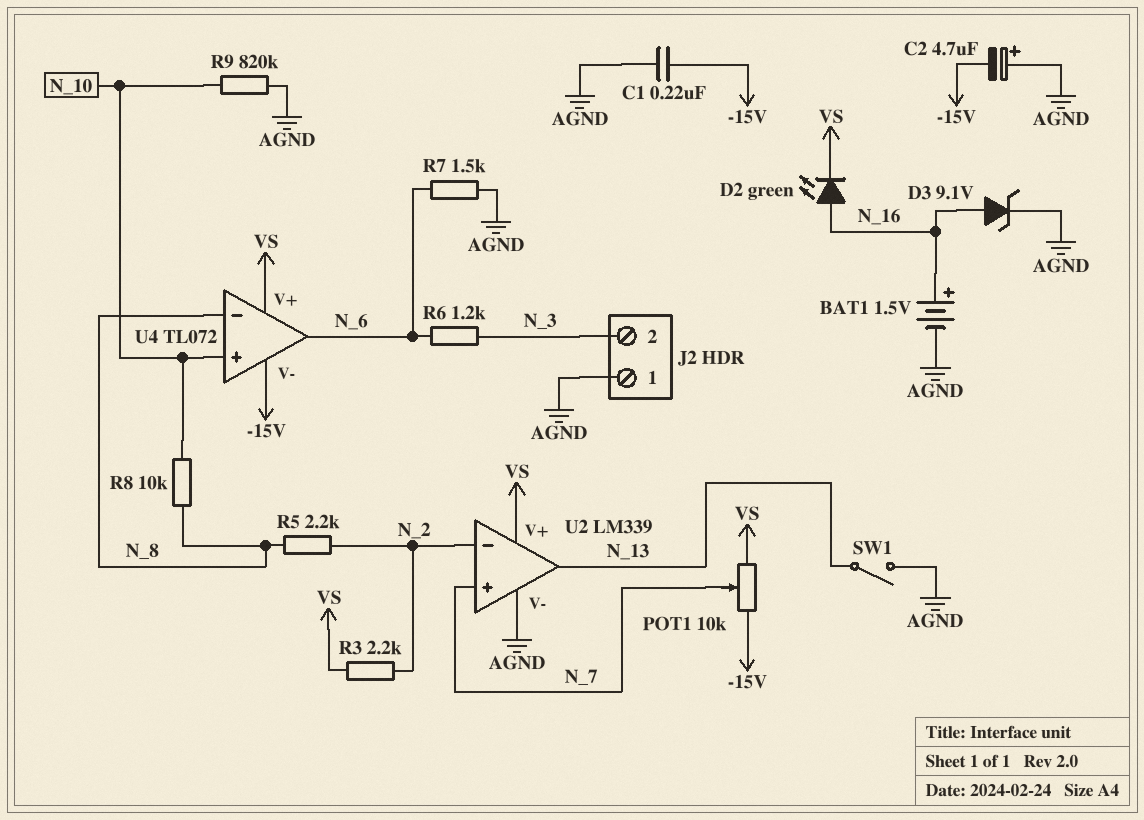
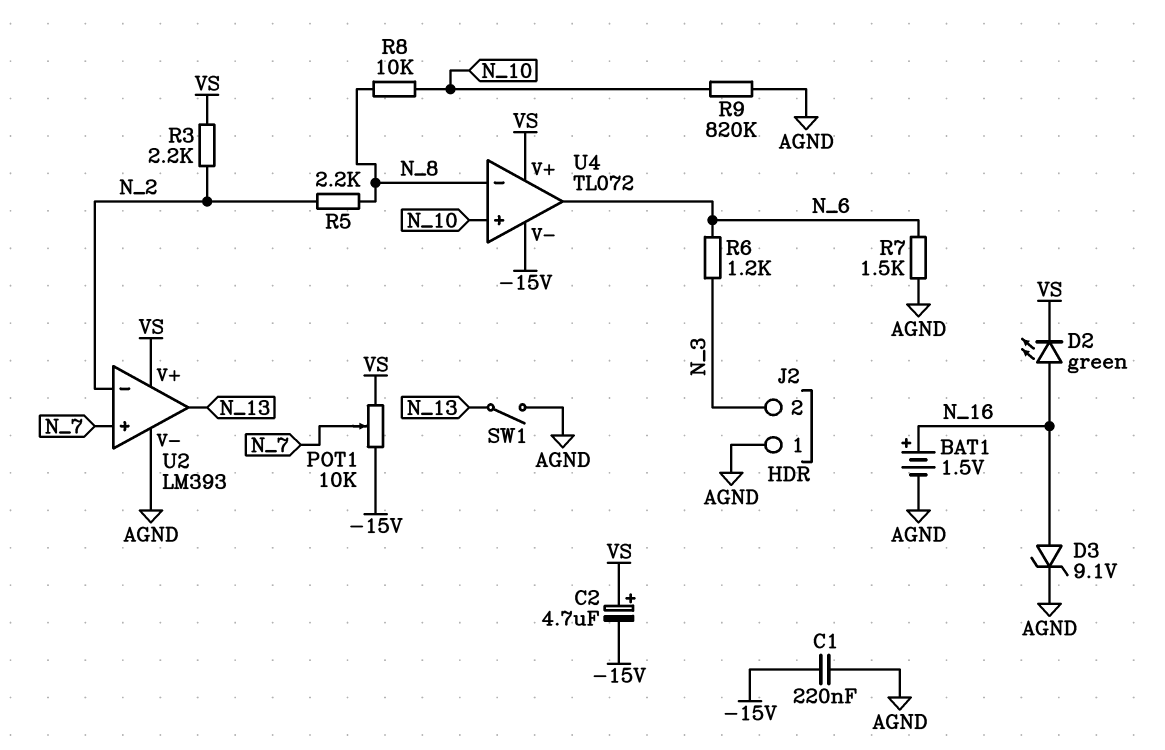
C2: 4.7uF (plus AGND, minus -15V) -> 4.7uF (plus VS, minus -15V)
U2: LM339 -> LM393

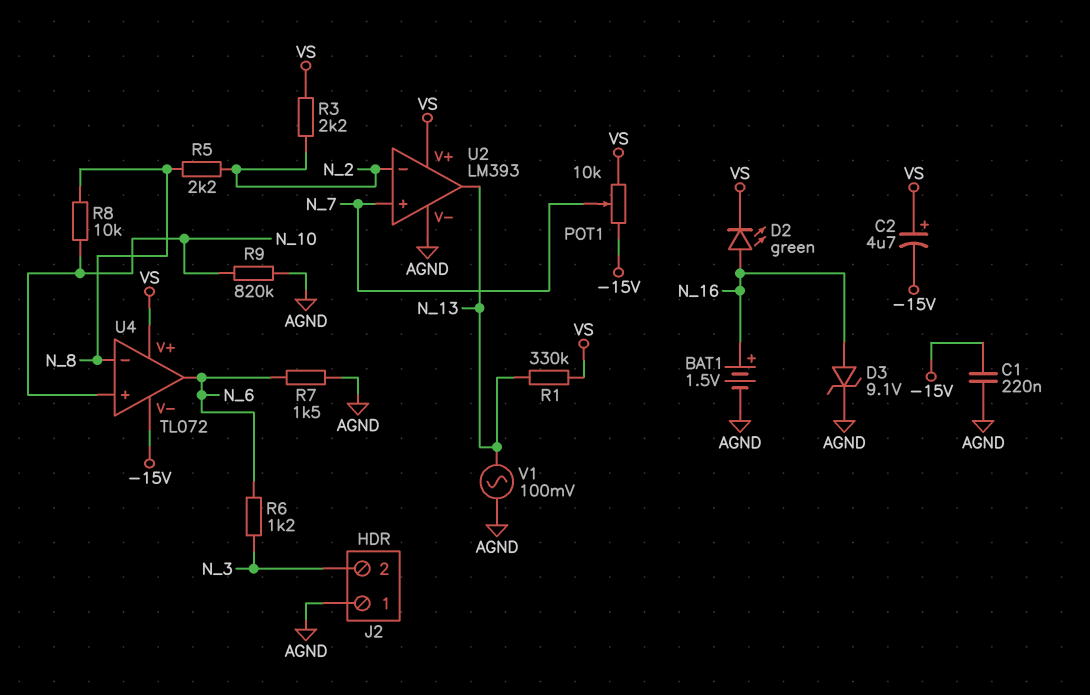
R1: none -> 330k (N_13, VS)
SW1: switch (AGND, N_13) -> none
V1: none -> AC 100mV (AGND, N_13)

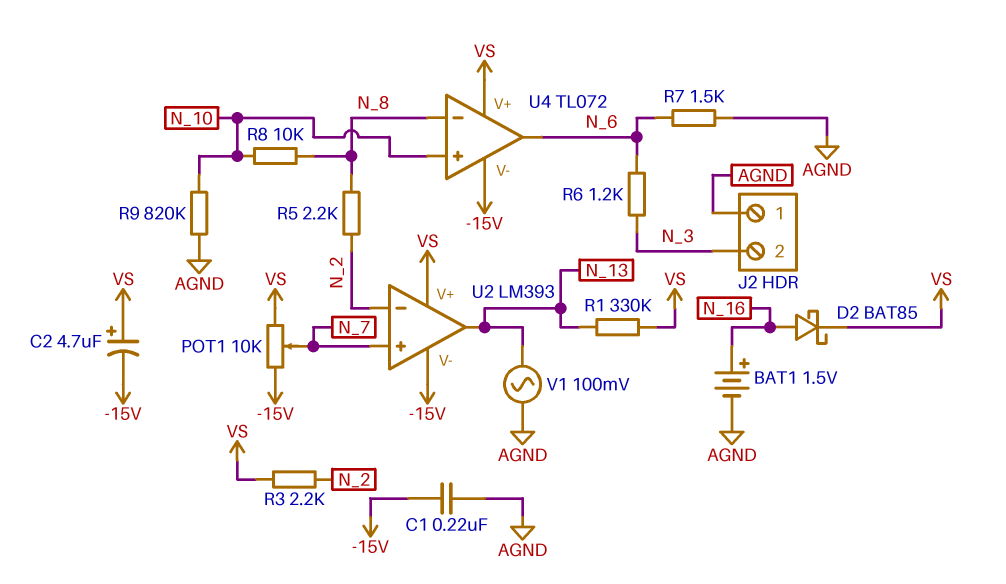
D2: LED green (A N_16, K VS) -> schottky BAT85 (A N_16, K VS)
D3: zener 9.1V (A N_16, K AGND) -> none
U2 pin V-: AGND -> -15V

